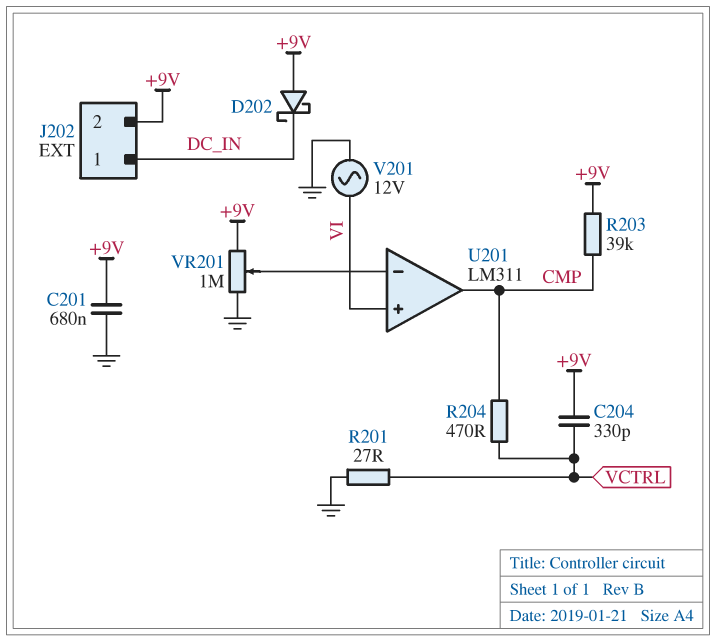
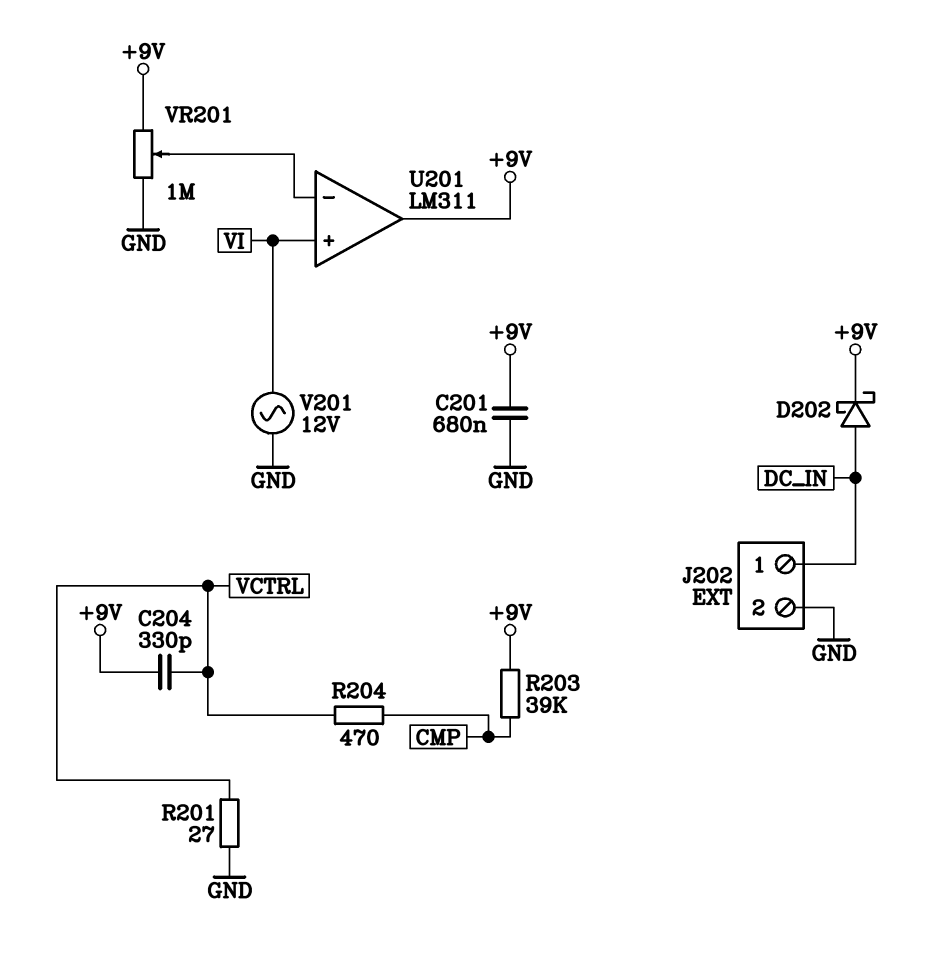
D202: schottky (A +9V, K DC_IN) -> schottky (A DC_IN, K +9V)
J202 pin 2: +9V -> GND
U201 pin out: CMP -> +9V

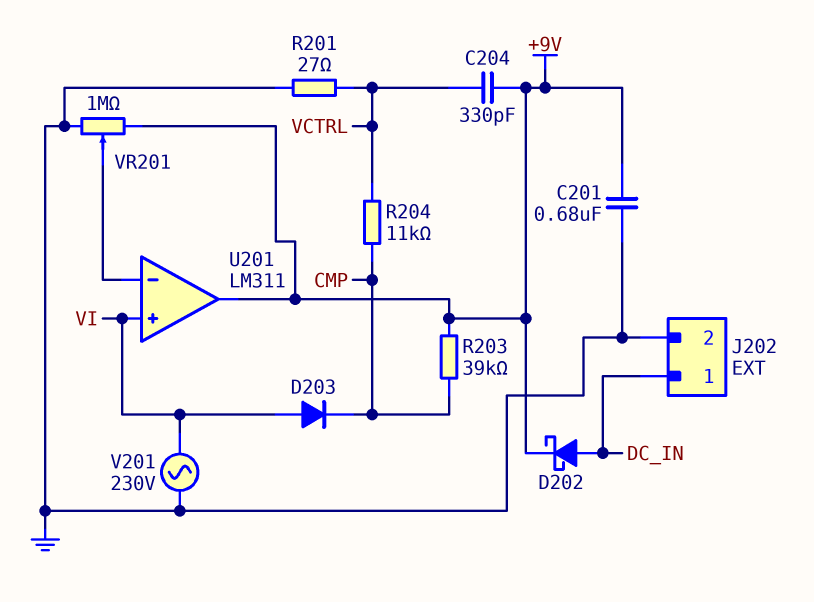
D203: none -> diode (A VI, K CMP)
R204: 470 (CMP, VCTRL) -> 11k (CMP, VCTRL)
V201: AC 12V (GND, VI) -> AC 230V (GND, VI)

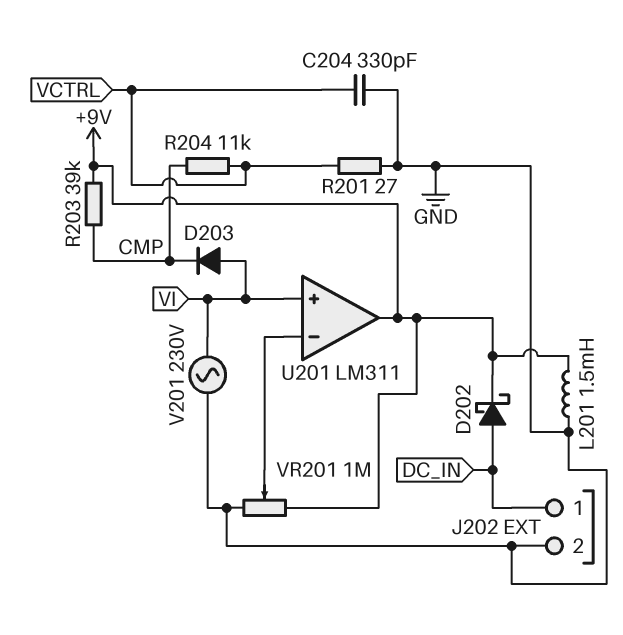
C201: 680nF (+9V, GND) -> none
C204: 330pF (+9V, VCTRL) -> 330pF (GND, VCTRL)
L201: none -> 1.5mH (+9V, GND)

